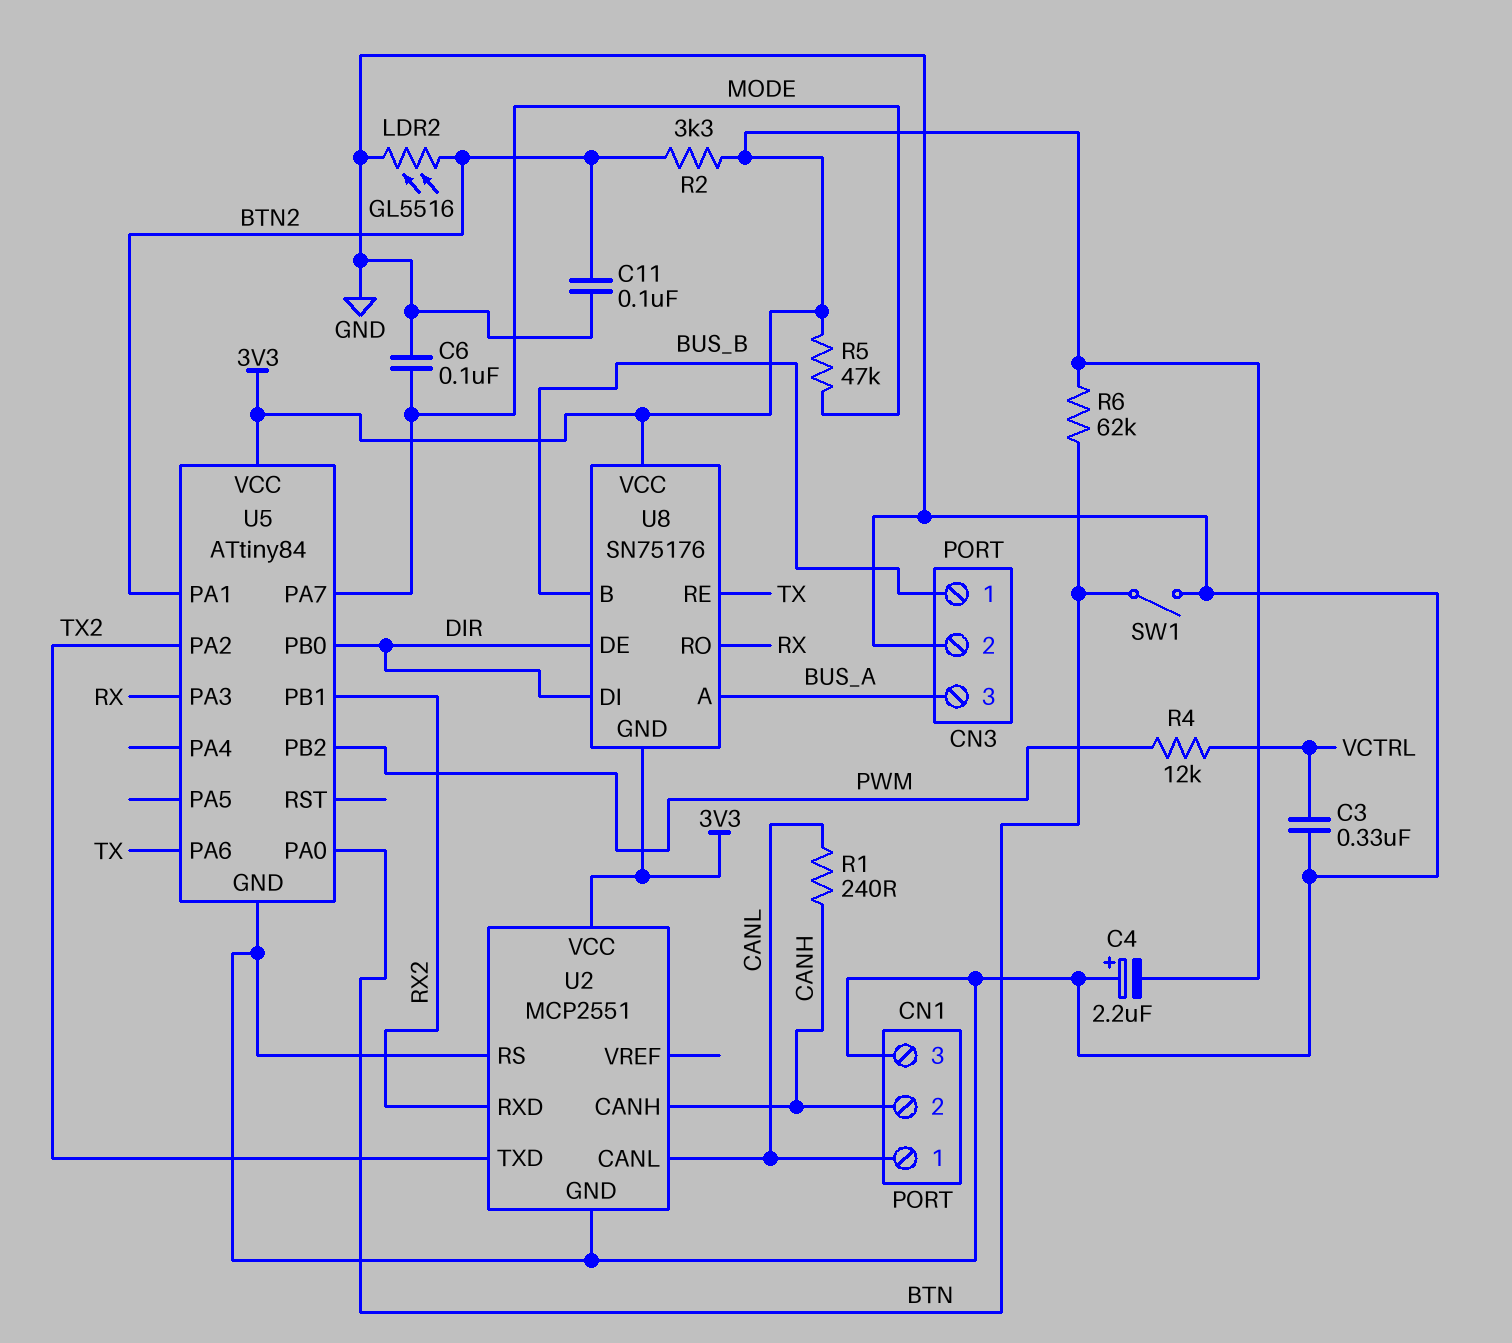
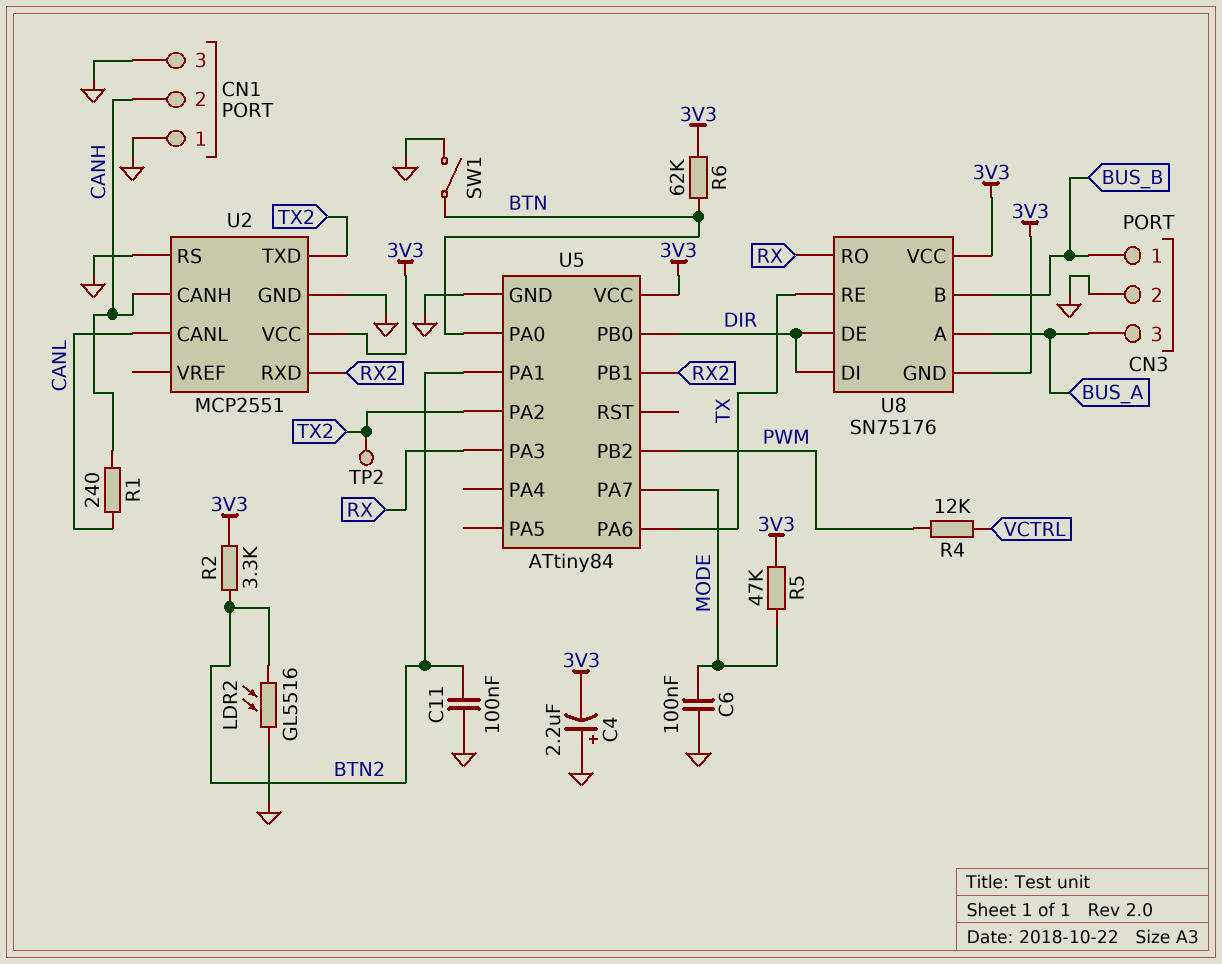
C3: 330nF (GND, VCTRL) -> none
CN1 pin 1: CANL -> GND
TP2: none -> test point (TX2)

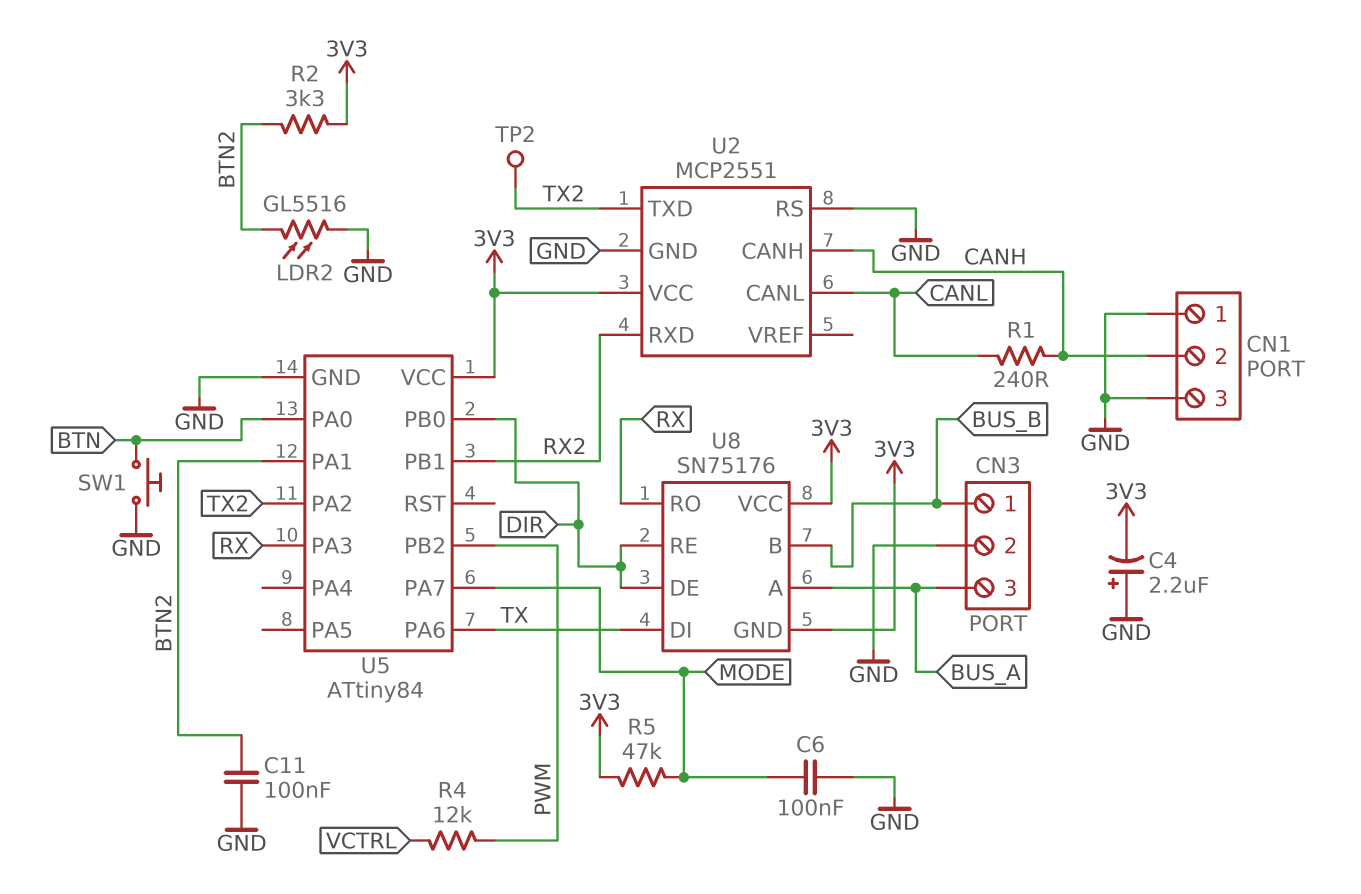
R6: 62k (3V3, BTN) -> none
SW1: switch (BTN, GND) -> button (BTN, GND)
U8 pin DI: DIR -> TX
U8 pin RE: TX -> DIR

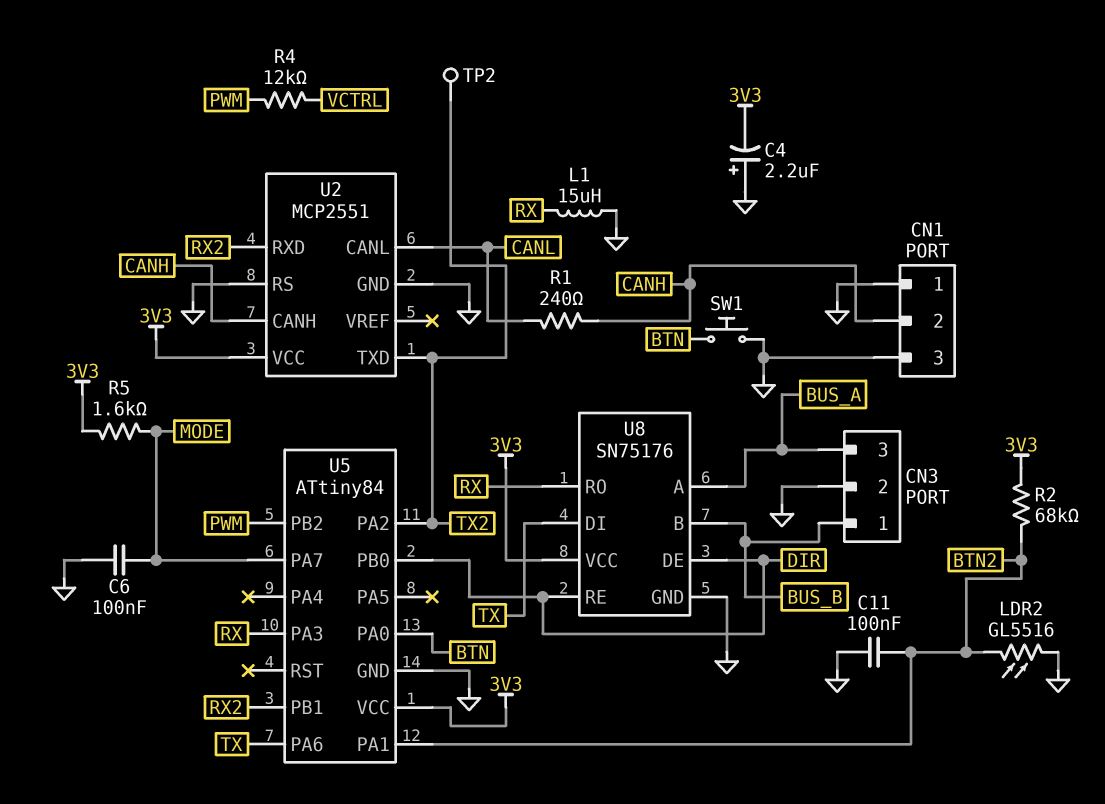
L1: none -> 15uH (GND, RX)
R2: 3.3k (3V3, BTN2) -> 68k (3V3, BTN2)
R5: 47k (3V3, MODE) -> 1.6k (3V3, MODE)
U8 pin GND: 3V3 -> GND

